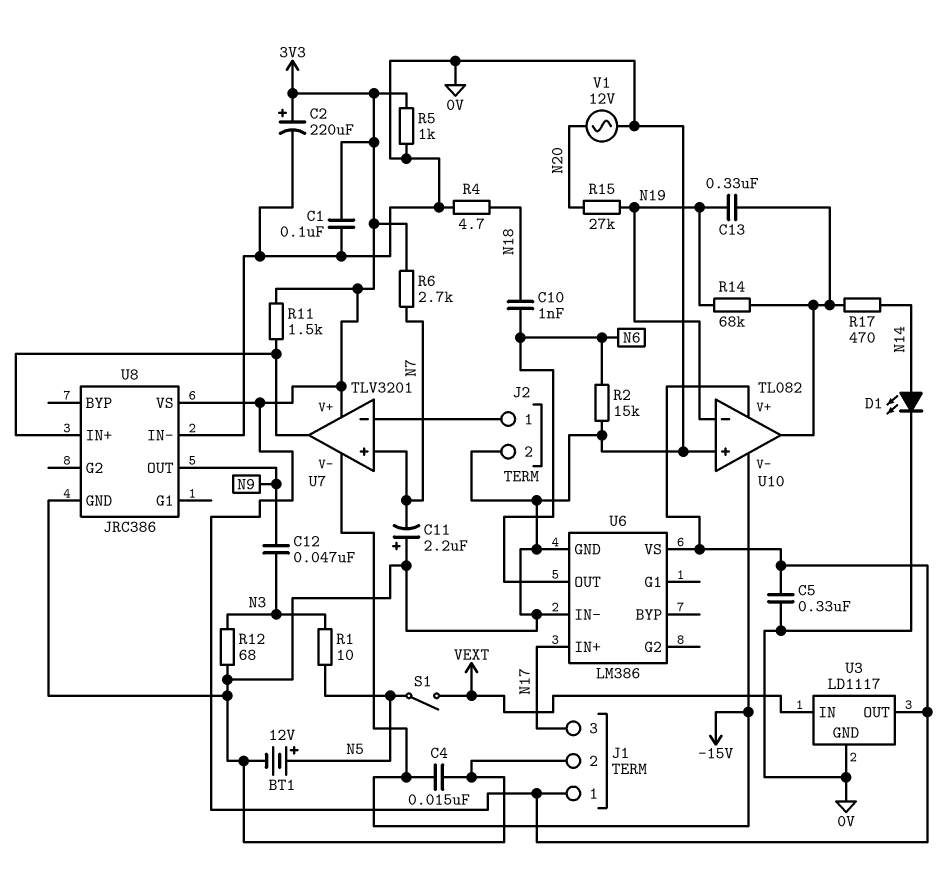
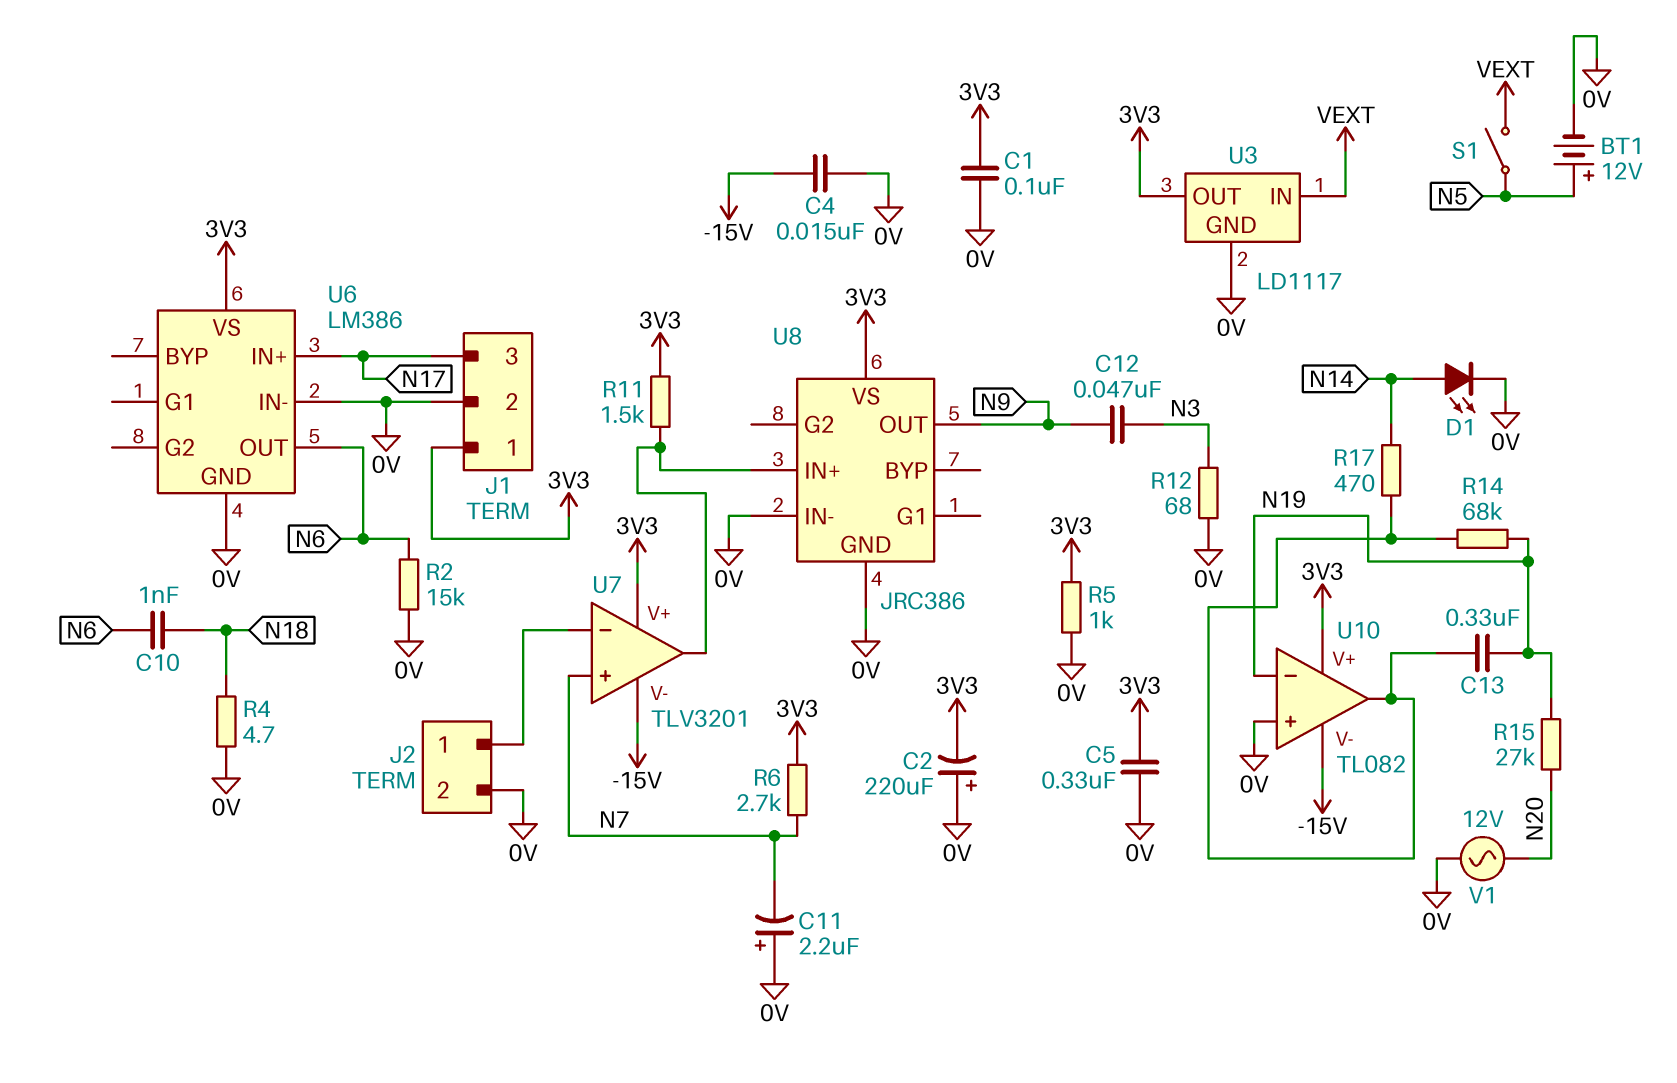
C2: 220uF (plus 3V3, minus 0V) -> 220uF (plus 0V, minus 3V3)
R1: 10 (N3, N5) -> none

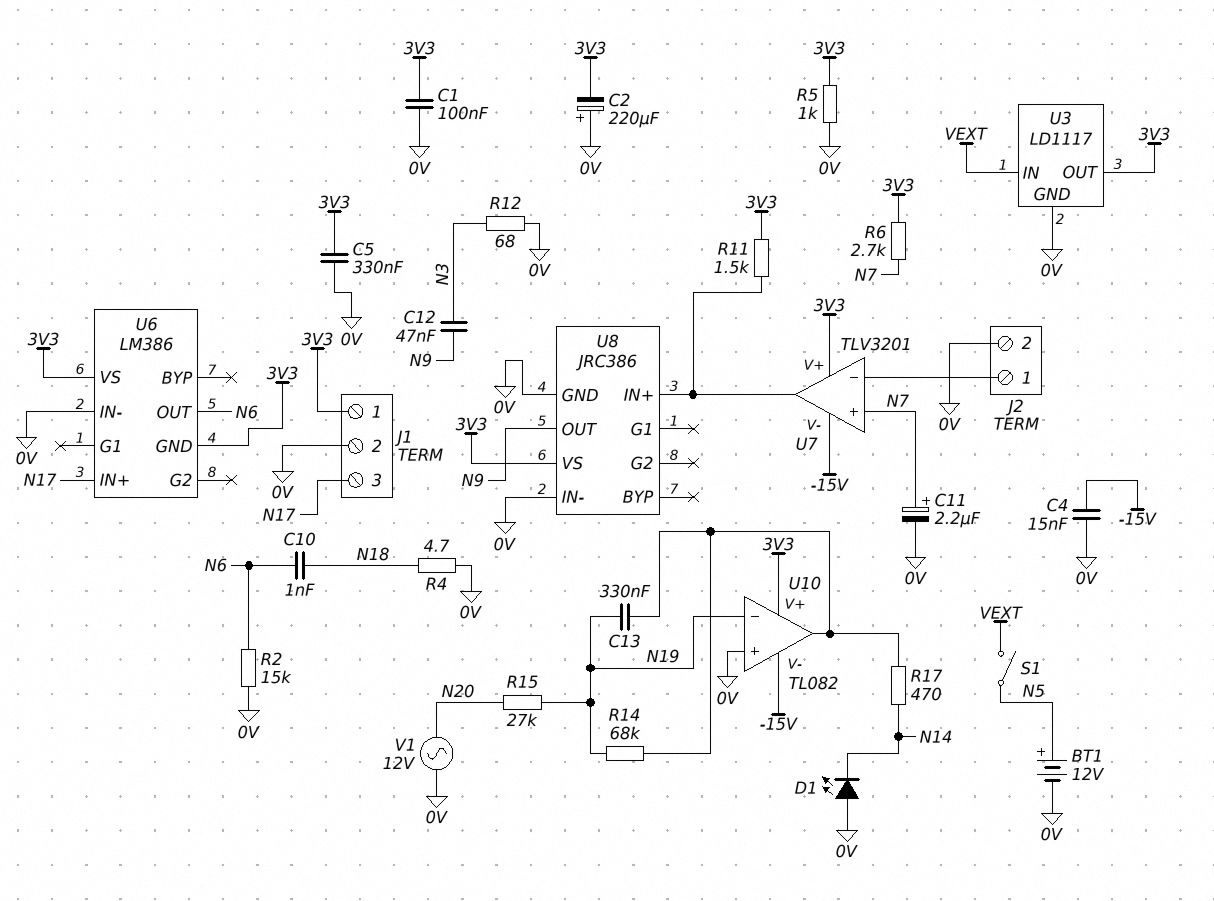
C11: 2.2uF (plus 0V, minus N7) -> 2.2uF (plus N7, minus 0V)
D1: LED (A N14, K 0V) -> LED (A 0V, K N14)
U6 pin GND: 0V -> 3V3

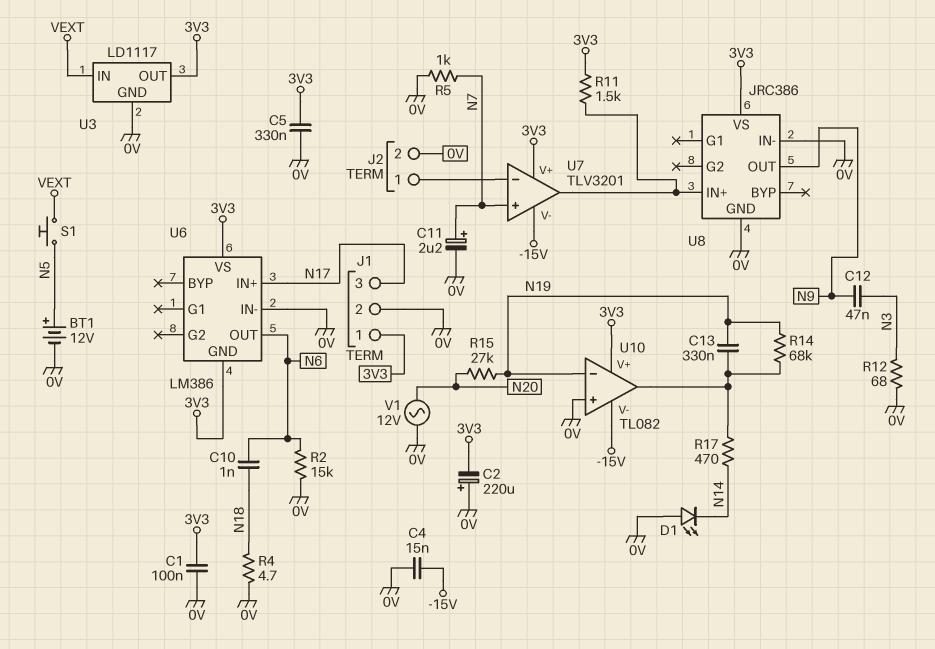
R5: 1k (0V, 3V3) -> 1k (0V, N7)
R6: 2.7k (3V3, N7) -> none
S1: switch (N5, VEXT) -> button (N5, VEXT)

